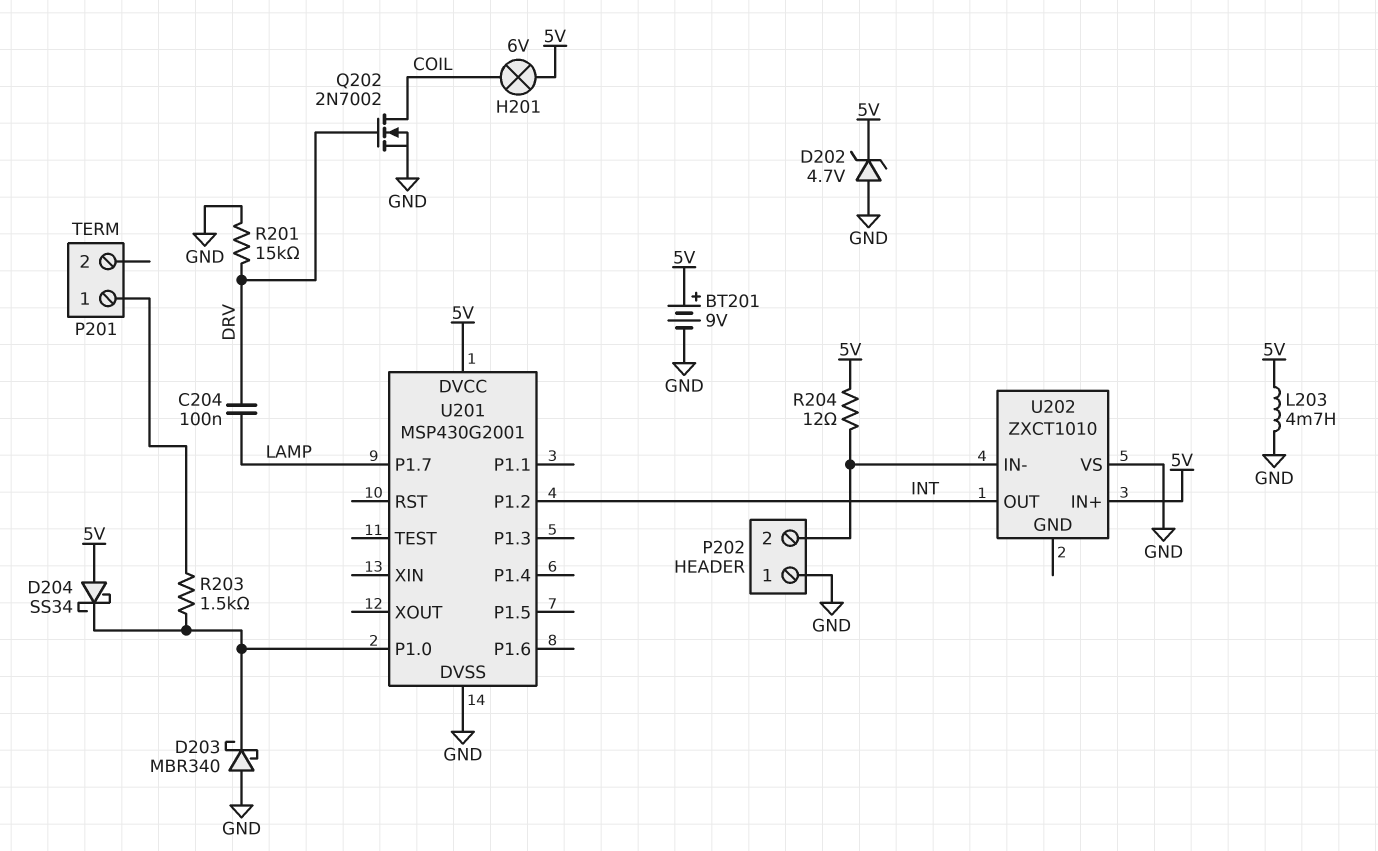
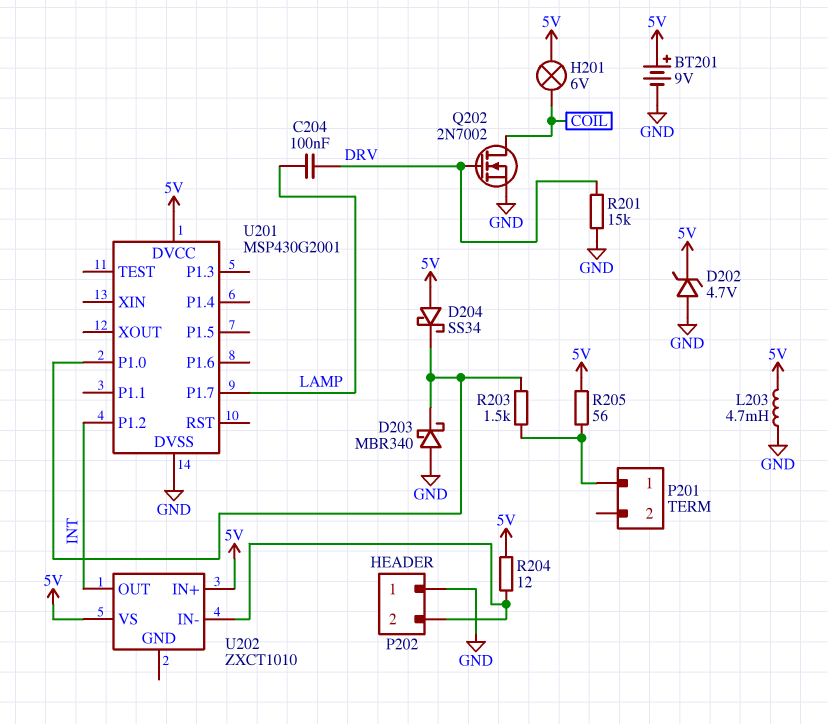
R205: none -> 56 (5V, P201/1)
U202 pin VS: GND -> 5V

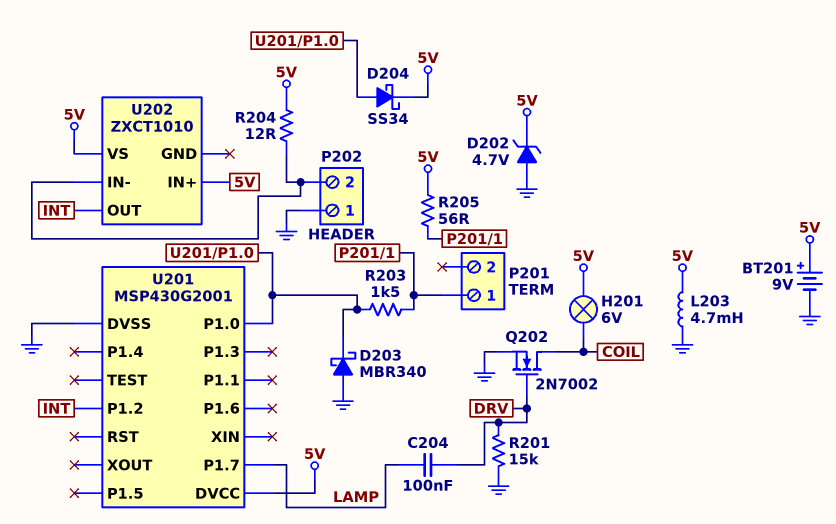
D204: schottky SS34 (A 5V, K U201/P1.0) -> schottky SS34 (A U201/P1.0, K 5V)

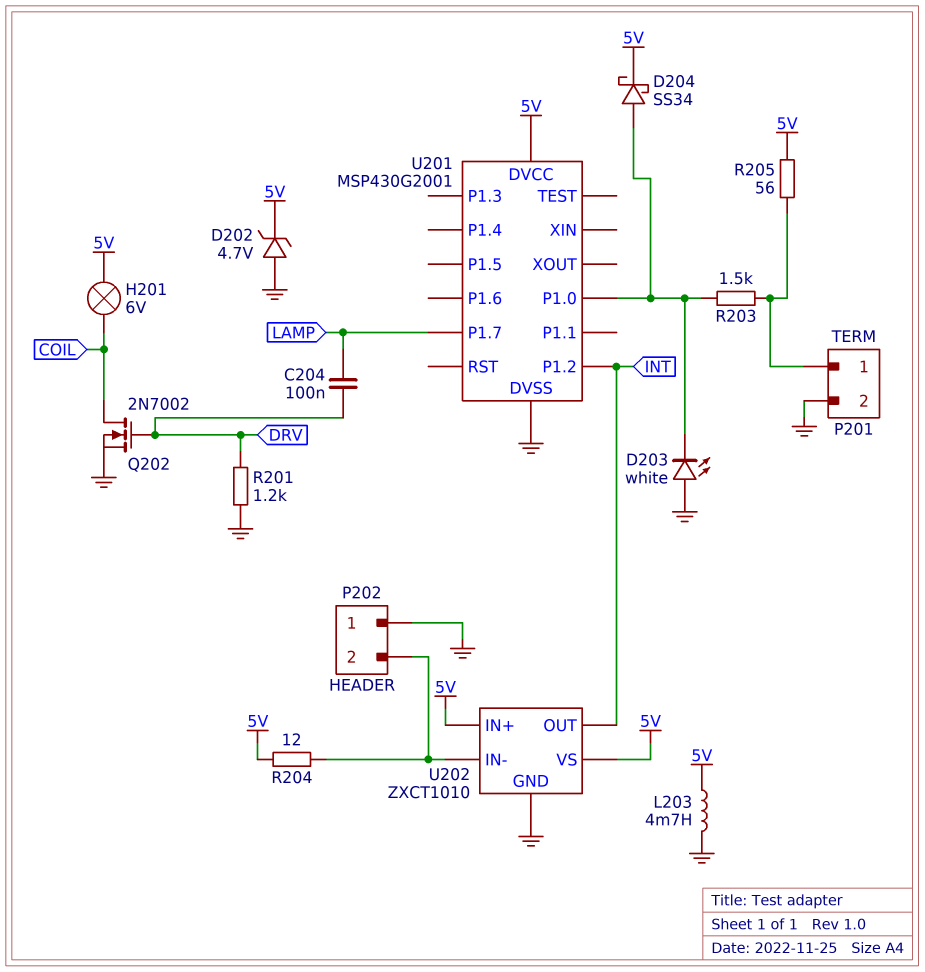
BT201: 9V (plus 5V, minus GND) -> none
D203: schottky MBR340 (A GND, K U201/P1.0) -> LED white (A GND, K U201/P1.0)
P201 pin 2: none -> GND
R201: 15k (DRV, GND) -> 1.2k (DRV, GND)
U202 pin GND: none -> GND

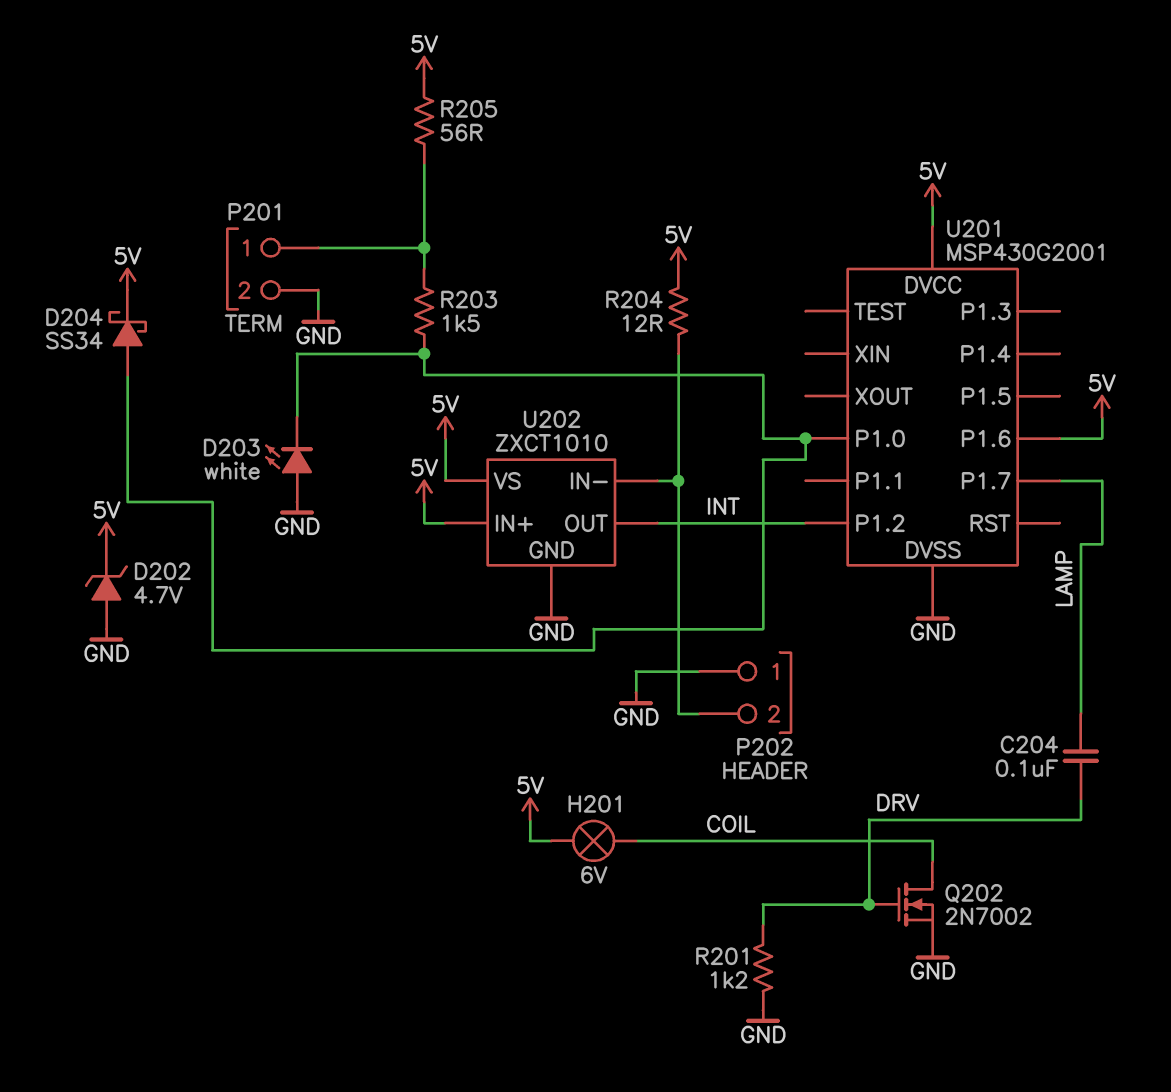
L203: 4.7mH (5V, GND) -> none
U201 pin P1.6: none -> 5V

